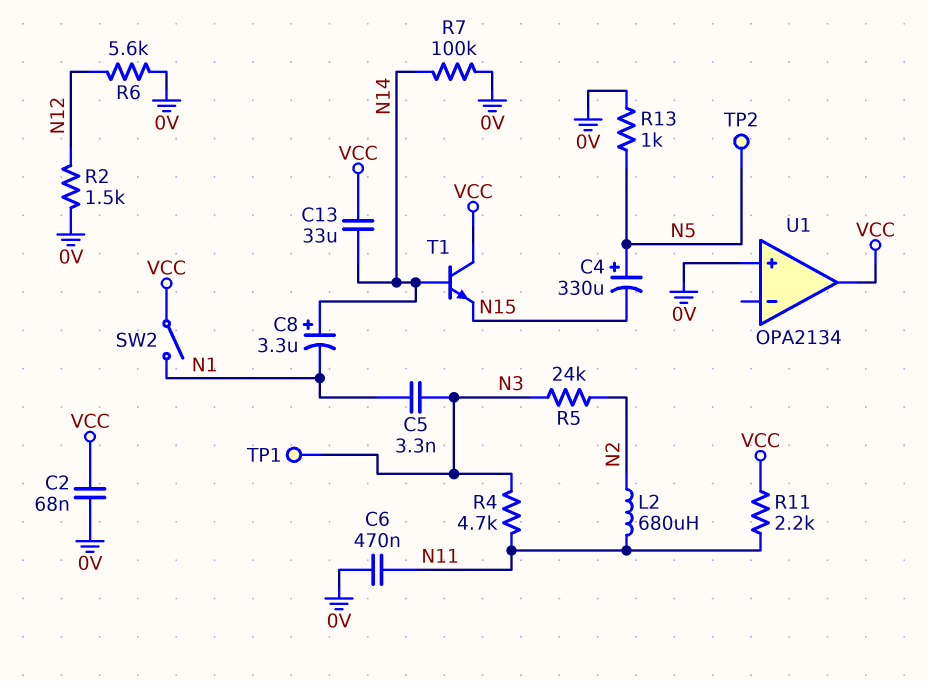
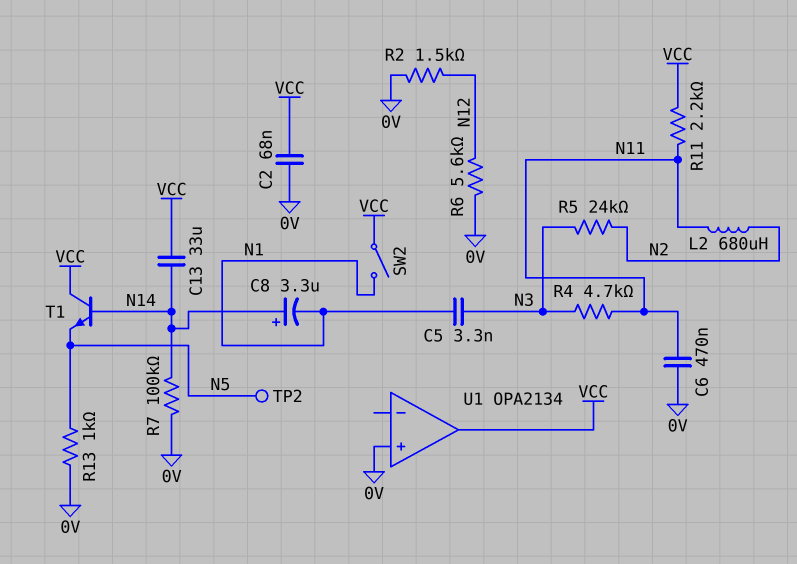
C4: 330uF (plus N5, minus N15) -> none
T1: NPN (B N14, C VCC, E N15) -> NPN (B N14, C VCC, E N5)
TP1: test point (N3) -> none

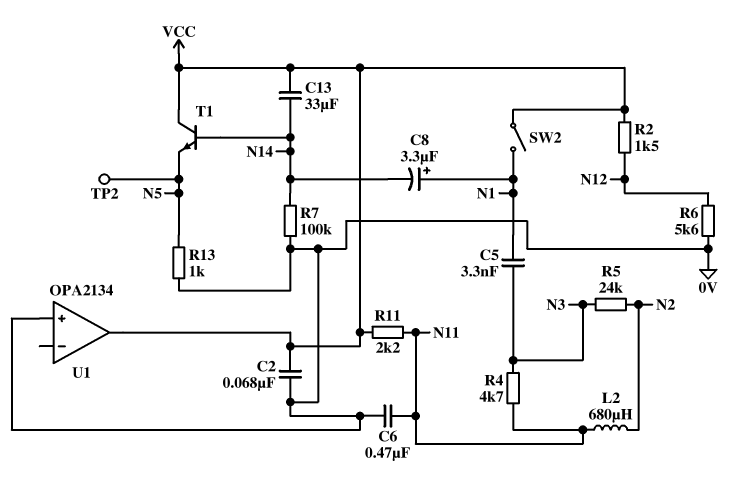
C8: 3.3uF (plus N14, minus N1) -> 3.3uF (plus N1, minus N14)
R2: 1.5k (0V, N12) -> 1.5k (N12, VCC)

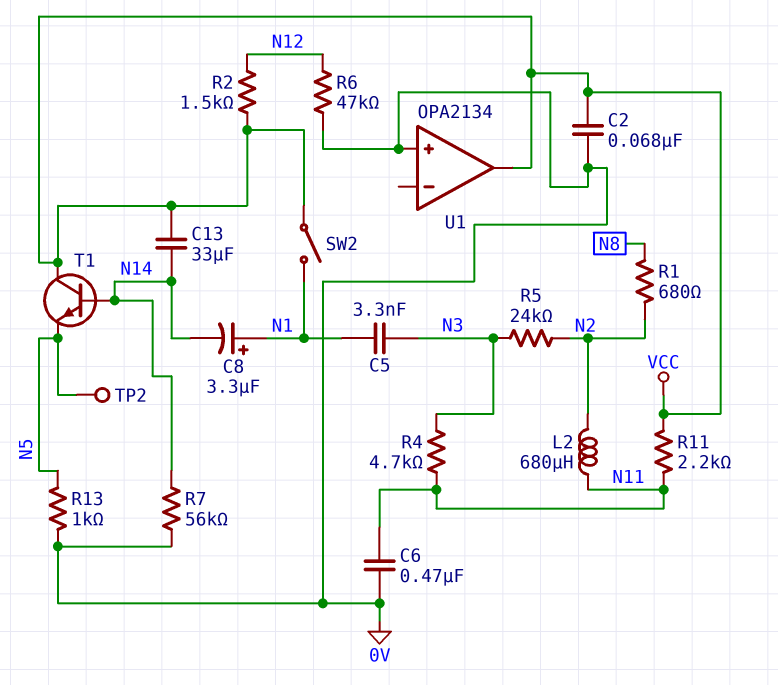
R1: none -> 680 (N2, N8)
R6: 5.6k (0V, N12) -> 47k (0V, N12)
R7: 100k (0V, N14) -> 56k (0V, N14)

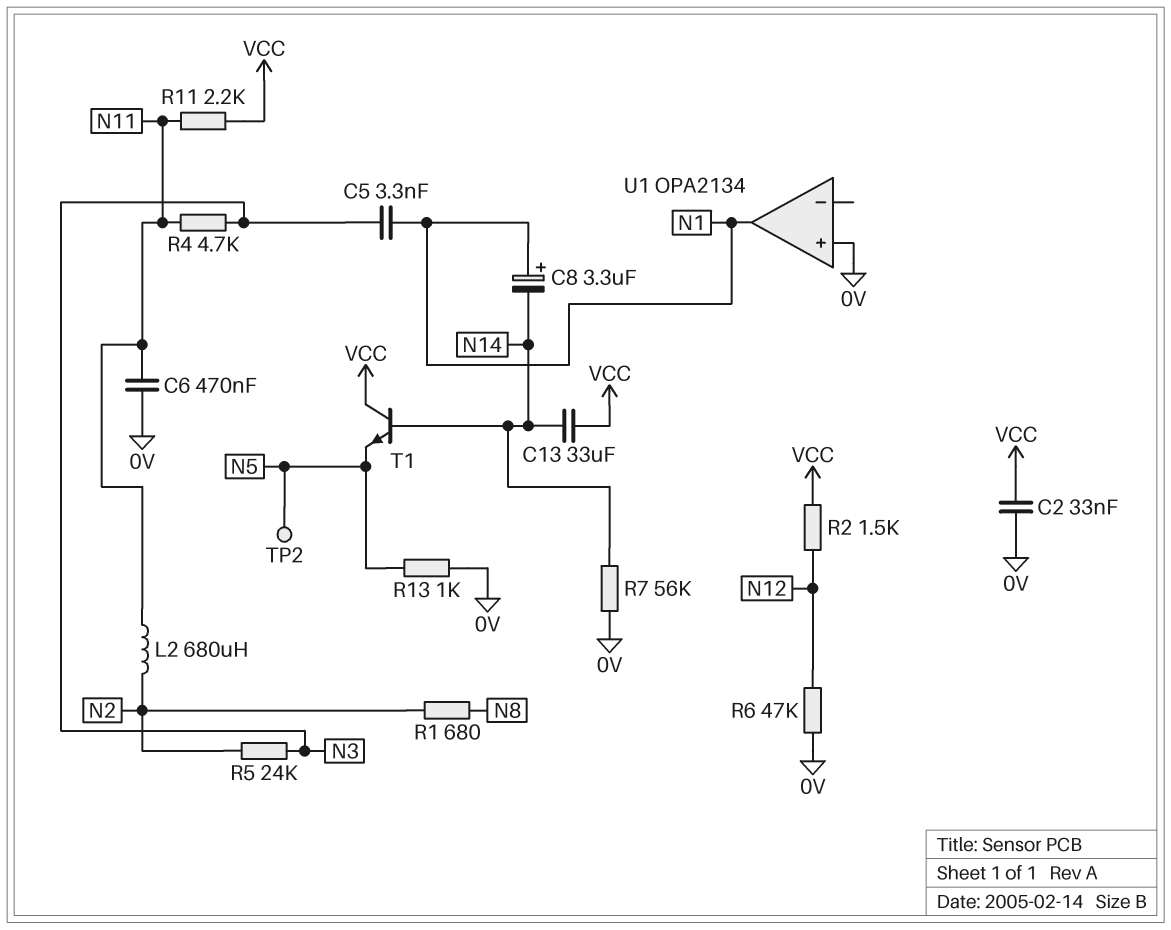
C2: 68nF (0V, VCC) -> 33nF (0V, VCC)
SW2: switch (N1, VCC) -> none
U1 pin out: VCC -> N1

